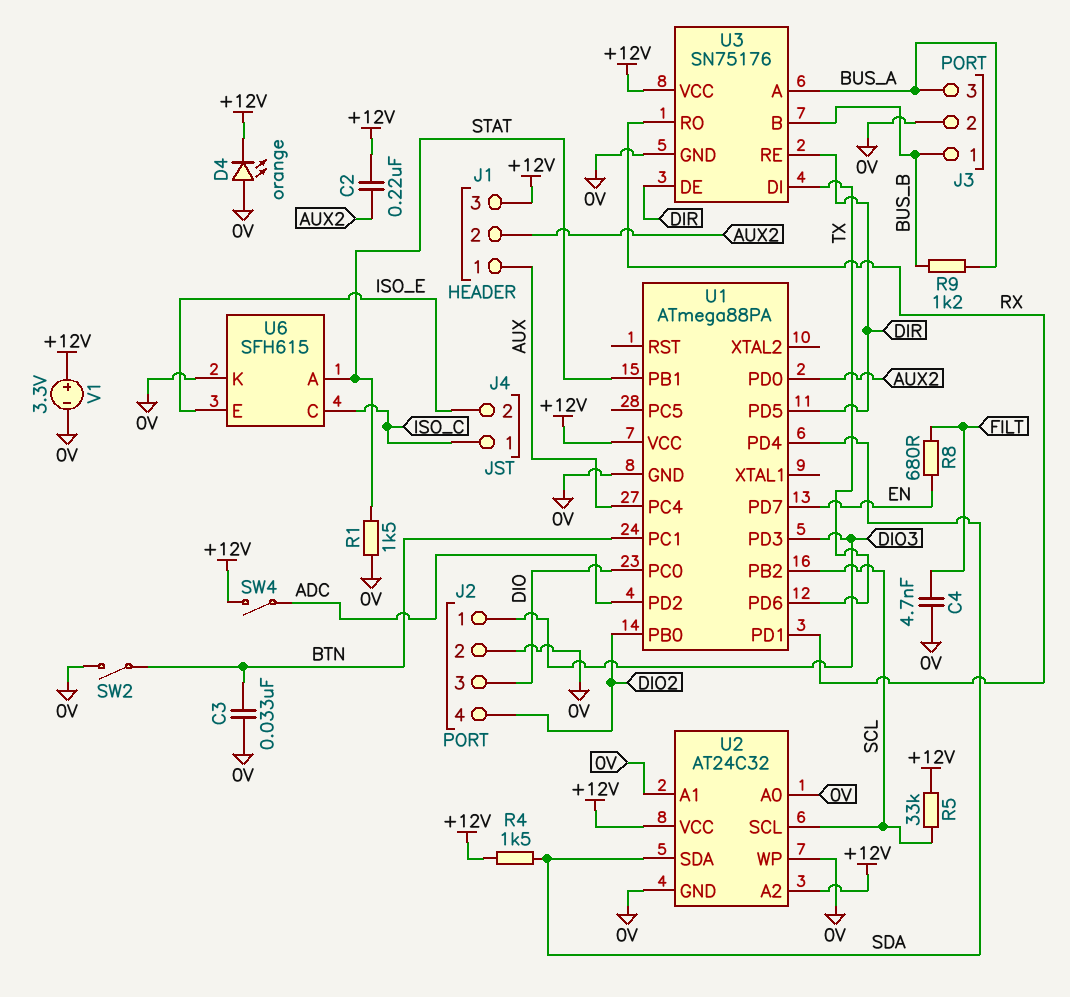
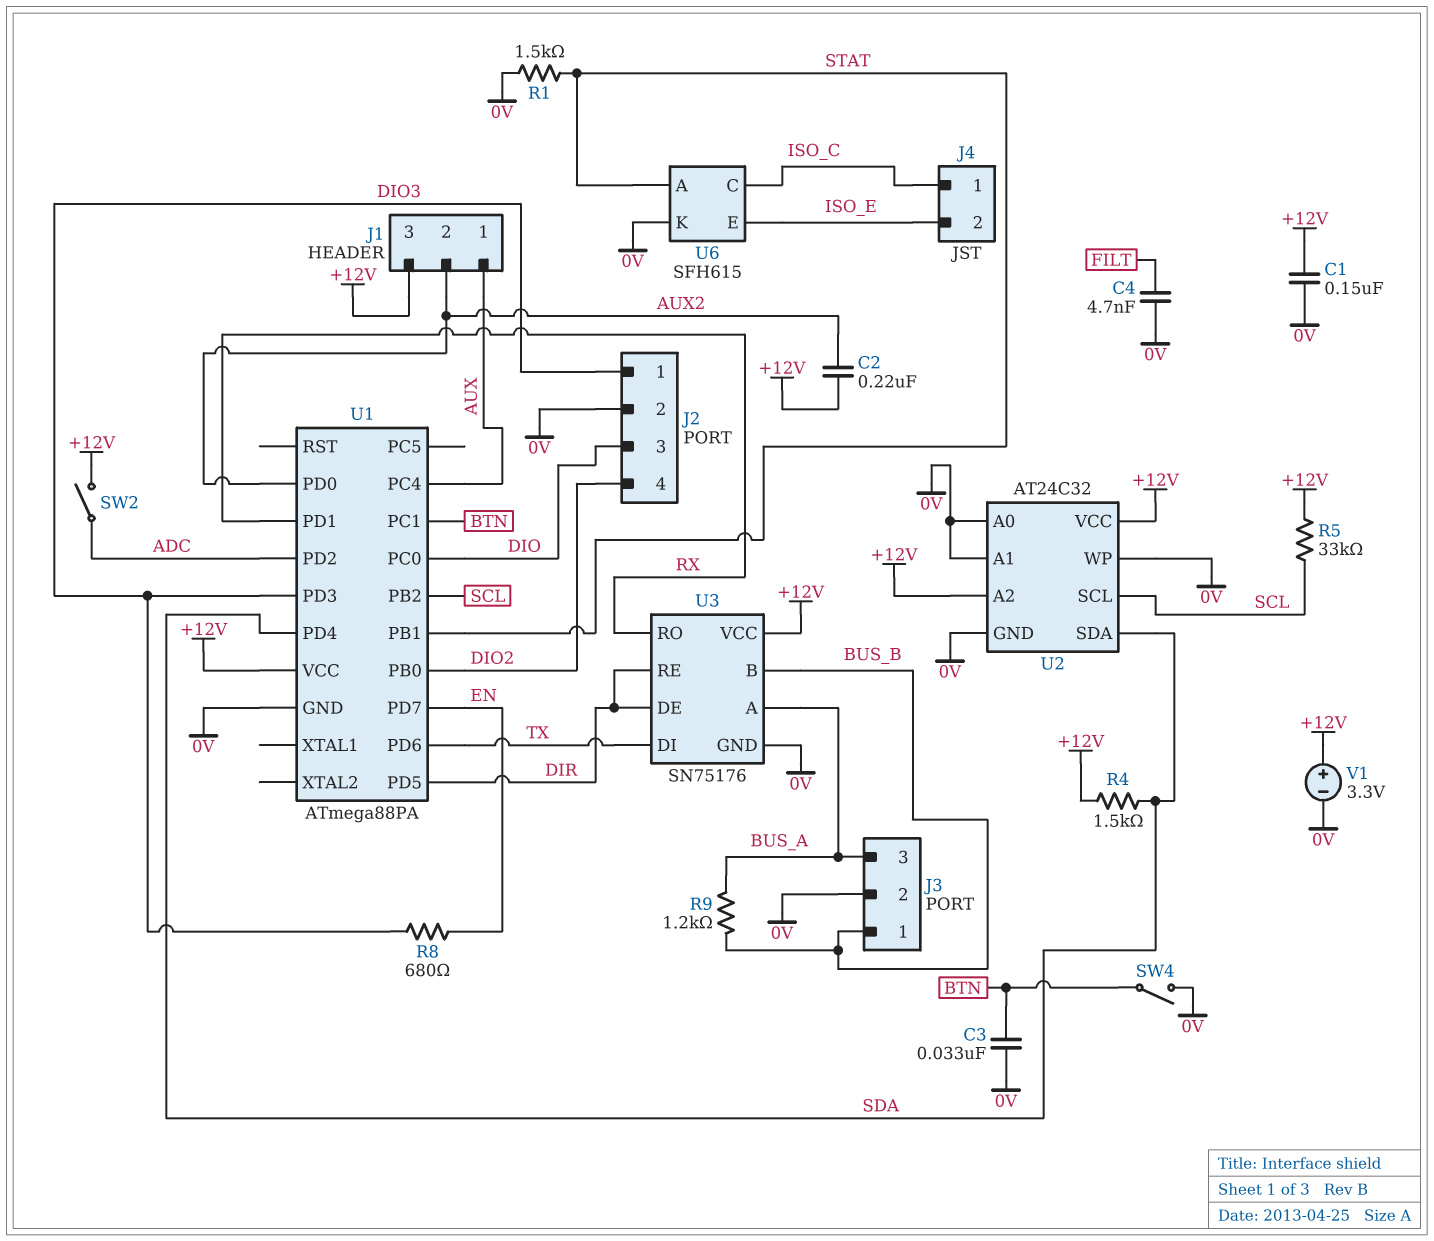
C1: none -> 150nF (+12V, 0V)
D4: LED orange (A 0V, K +12V) -> none
R8: 680 (EN, FILT) -> 680 (DIO3, EN)
SW2: switch (0V, BTN) -> switch (+12V, ADC)
SW4: switch (+12V, ADC) -> switch (0V, BTN)

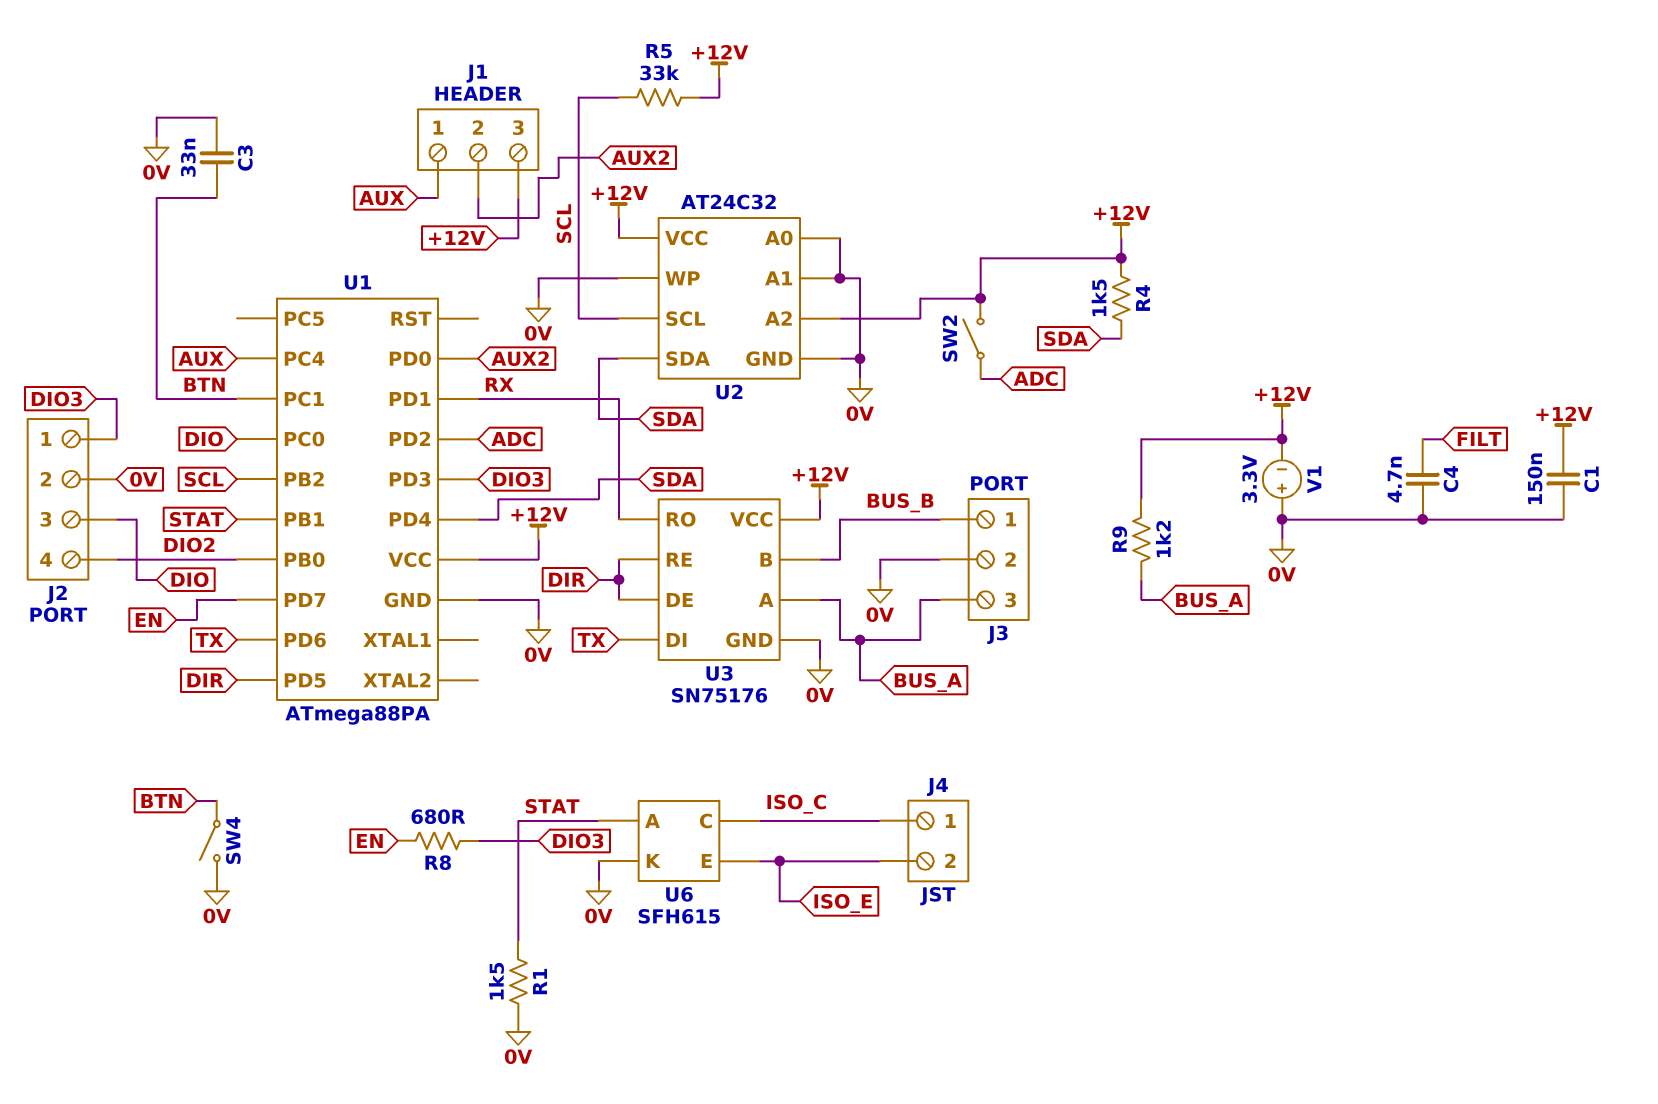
C2: 220nF (+12V, AUX2) -> none
R9: 1.2k (BUS_A, BUS_B) -> 1.2k (+12V, BUS_A)
V1: 3.3V (plus +12V, minus 0V) -> 3.3V (plus 0V, minus +12V)

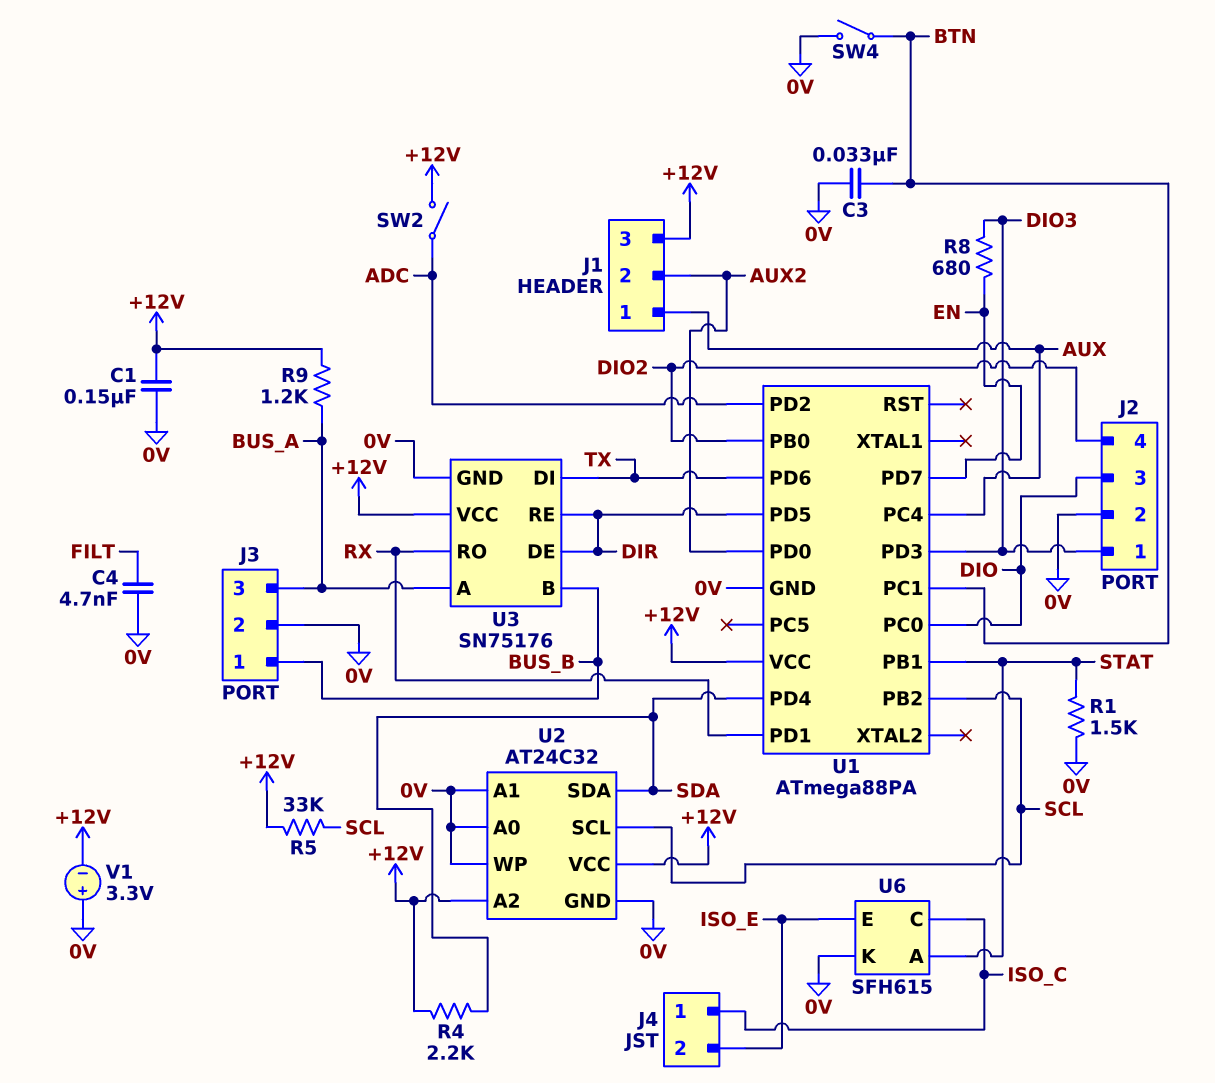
R4: 1.5k (+12V, SDA) -> 2.2k (+12V, SDA)

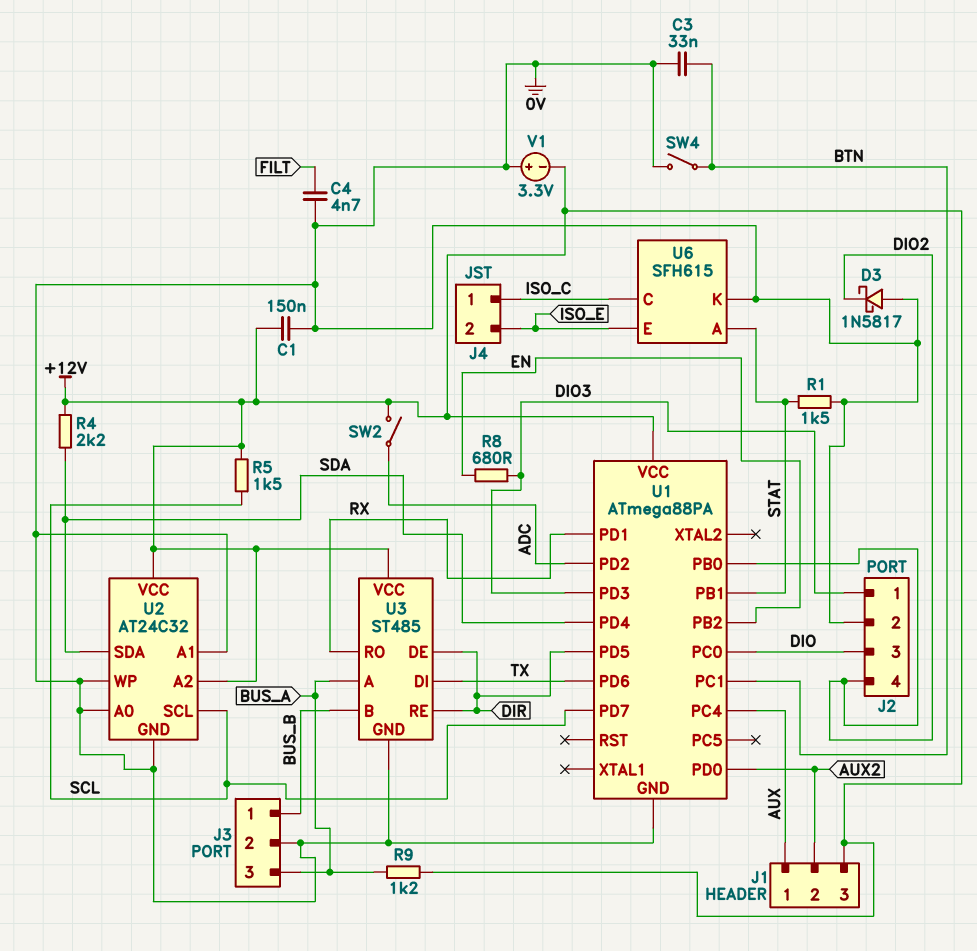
D3: none -> schottky 1N5817 (A 0V, K DIO2)
R5: 33k (+12V, SCL) -> 1.5k (+12V, SCL)
U1 pin PB2: SCL -> EN
U1 pin PD7: EN -> SCL
U3: SN75176 -> ST485

